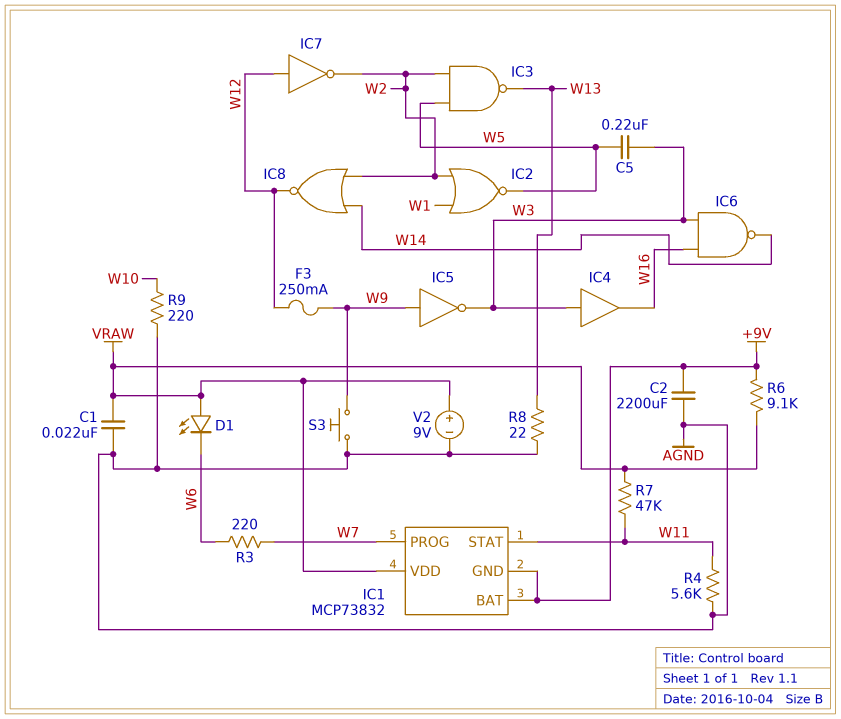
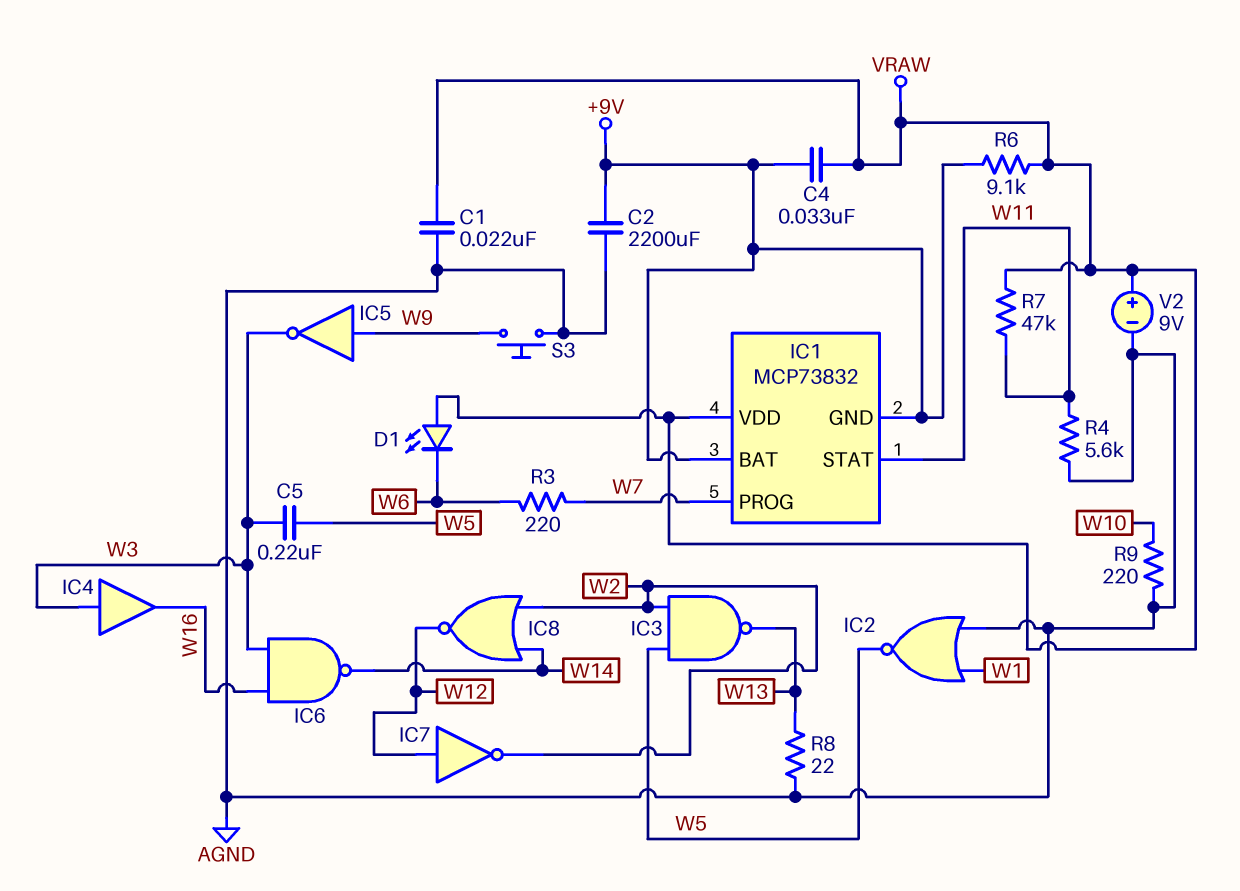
C4: none -> 33nF (+9V, VRAW)
F3: 250mA (W9, W12) -> none
IC2: NOR (in W1, in W2, out W5) -> NOR (in AGND, in W1, out W5)

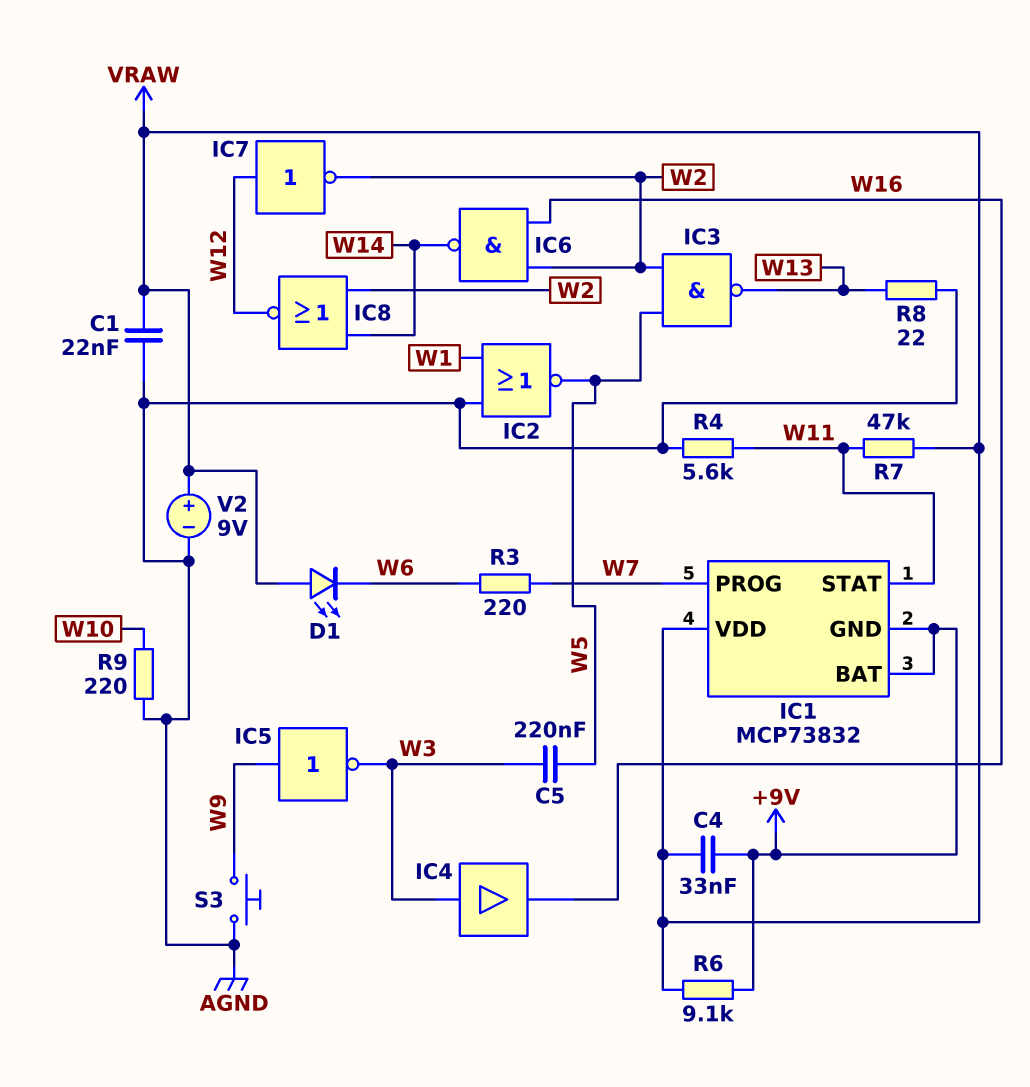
C2: 2200uF (+9V, AGND) -> none
IC6: NAND (in W3, in W16, out W14) -> NAND (in W2, in W16, out W14)

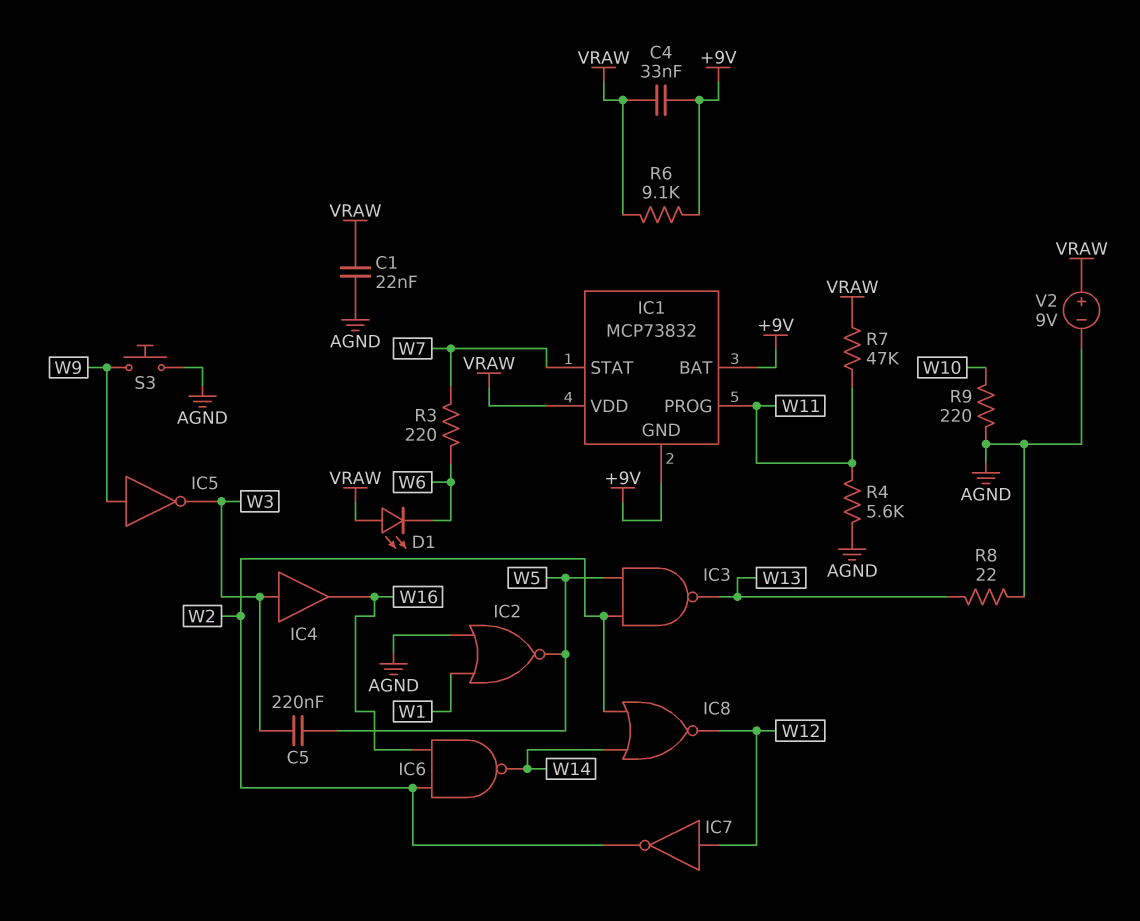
IC1 pin PROG: W7 -> W11
IC1 pin STAT: W11 -> W7

